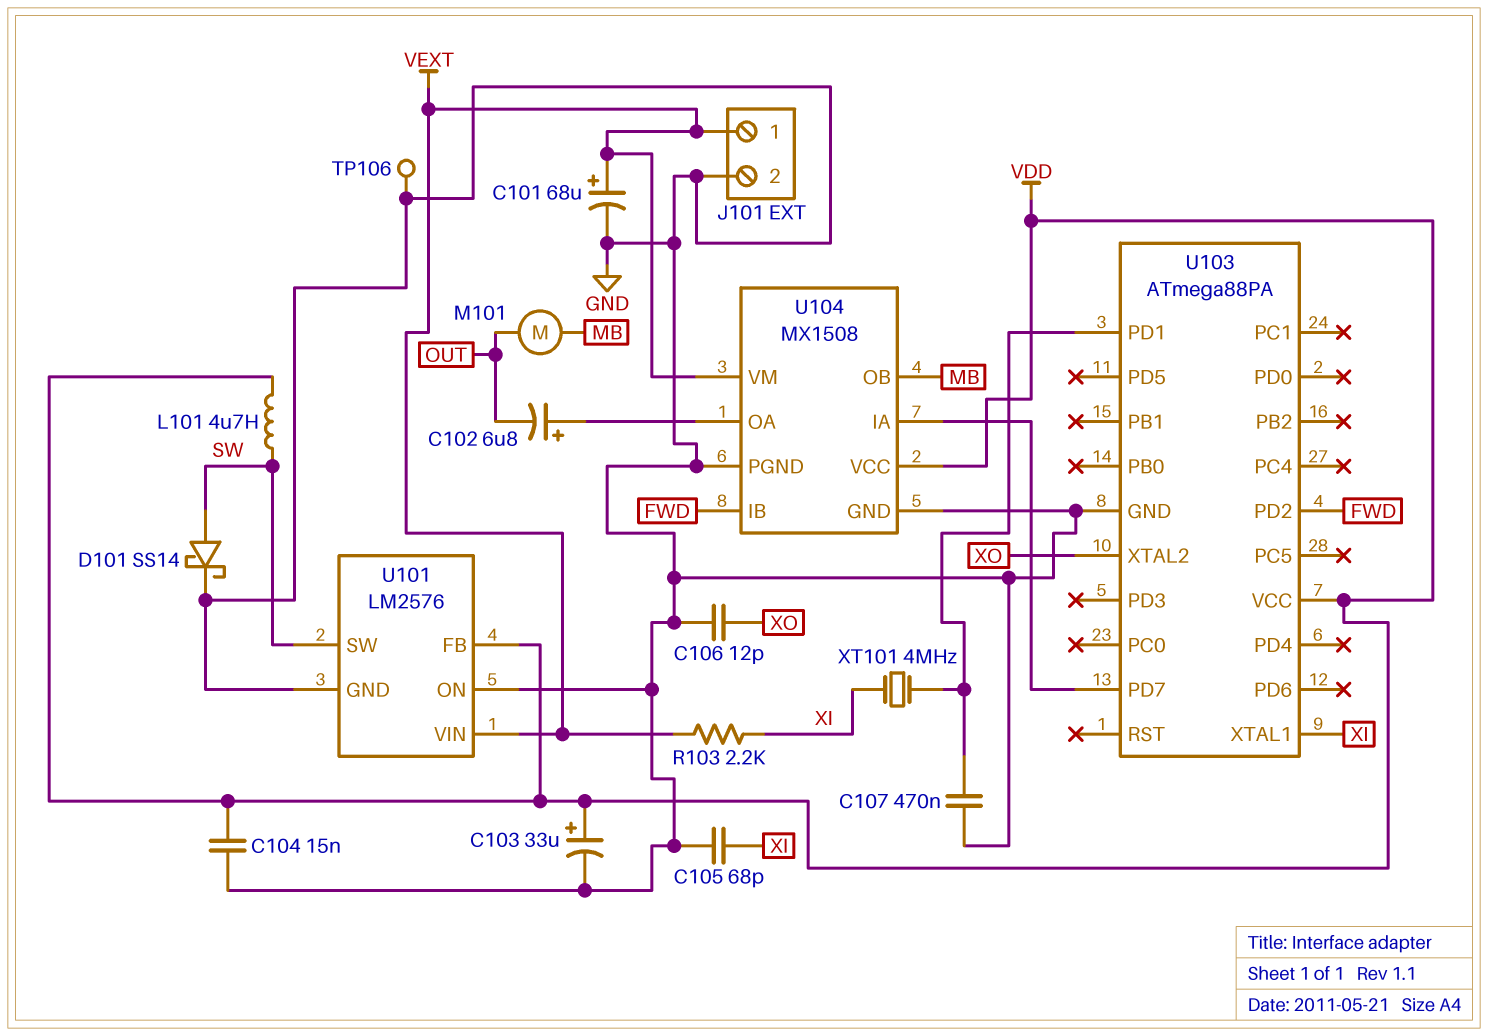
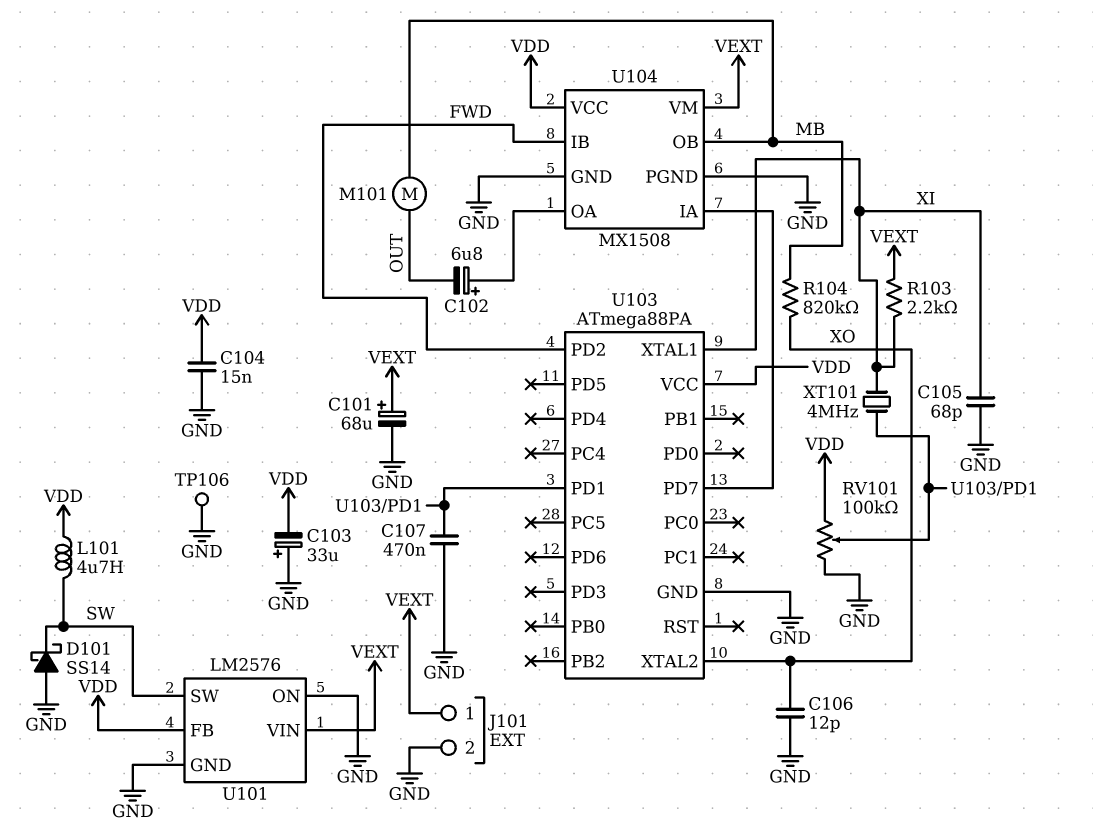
C103: 33uF (plus VDD, minus GND) -> 33uF (plus GND, minus VDD)
D101: schottky SS14 (A SW, K GND) -> schottky SS14 (A GND, K SW)
R104: none -> 820k (MB, XO)
RV101: none -> 100k (GND, VDD, wiper U103/PD1)

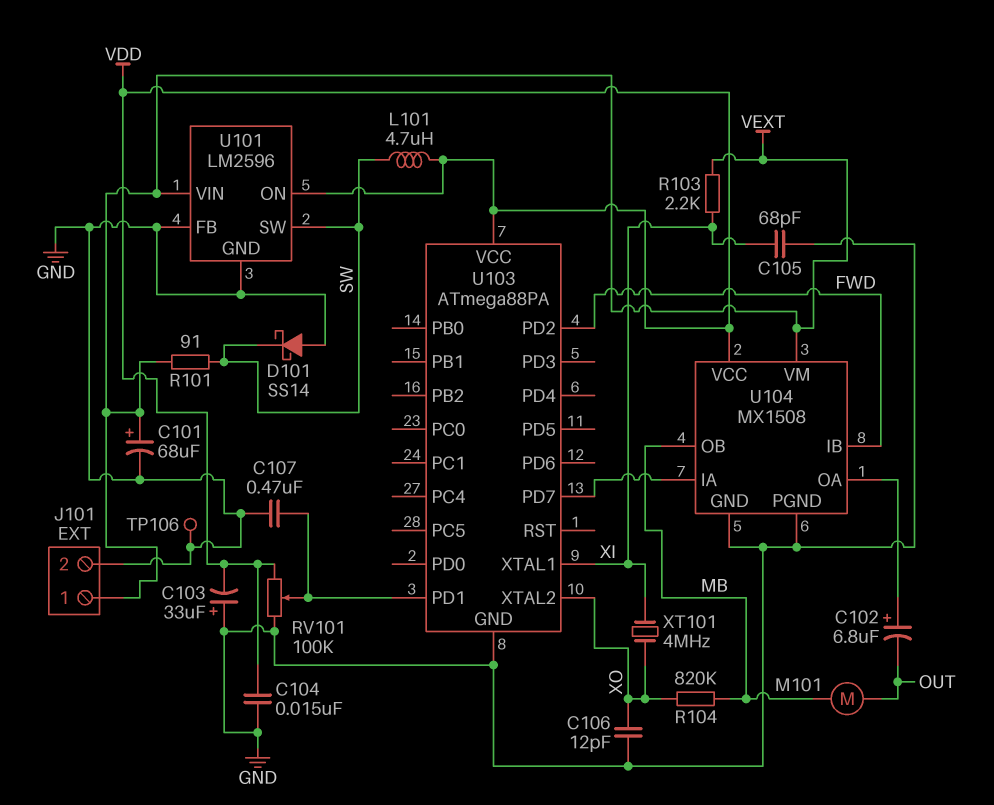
R101: none -> 91 (SW, VEXT)
U101: LM2576 -> LM2596
U101 pin FB: VDD -> GND
U101 pin ON: GND -> VDD
XT101: 4MHz (U103/PD1, XI) -> 4MHz (XI, XO)

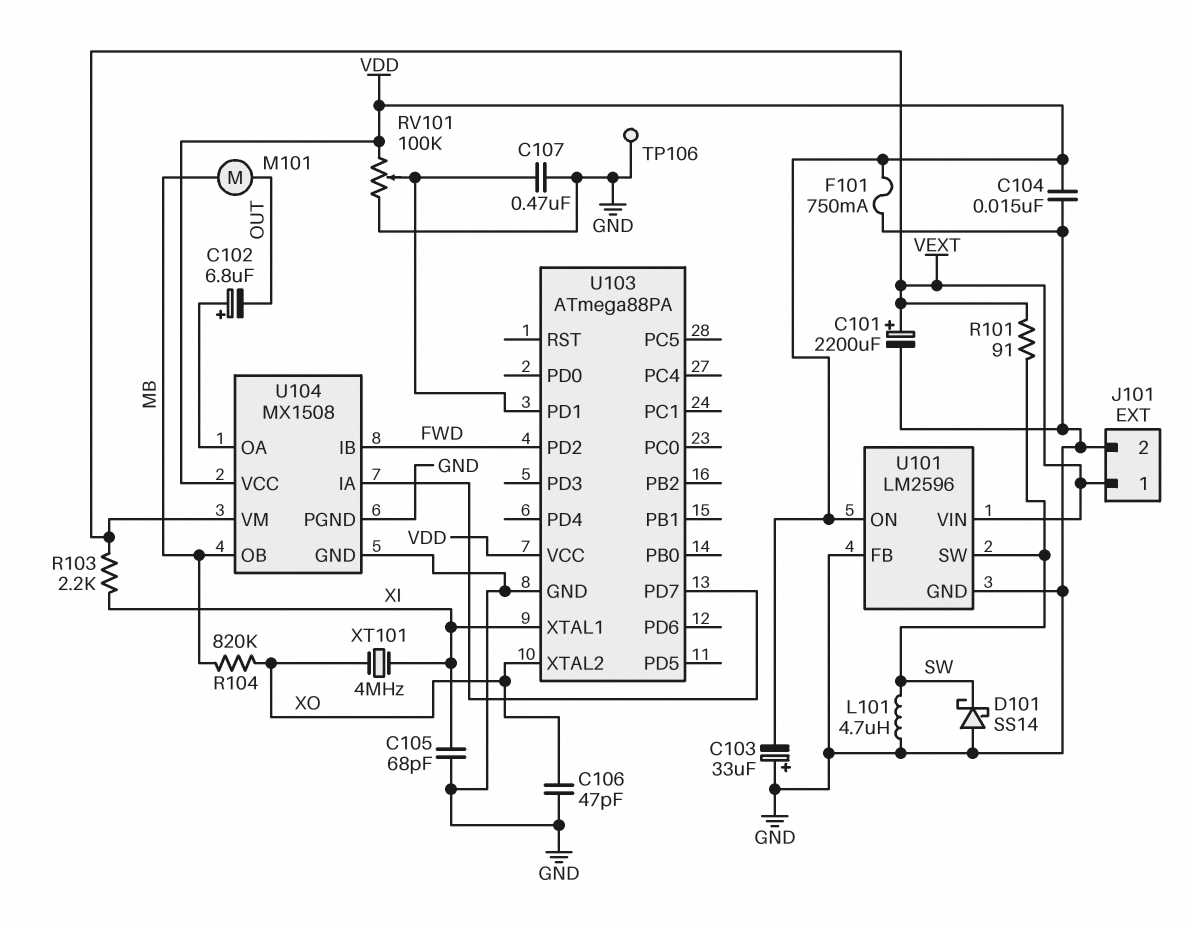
C101: 68uF (plus VEXT, minus GND) -> 2200uF (plus VEXT, minus GND)
C106: 12pF (GND, XO) -> 47pF (GND, XO)
F101: none -> 750mA (GND, VDD)
L101: 4.7uH (SW, VDD) -> 4.7uH (GND, SW)

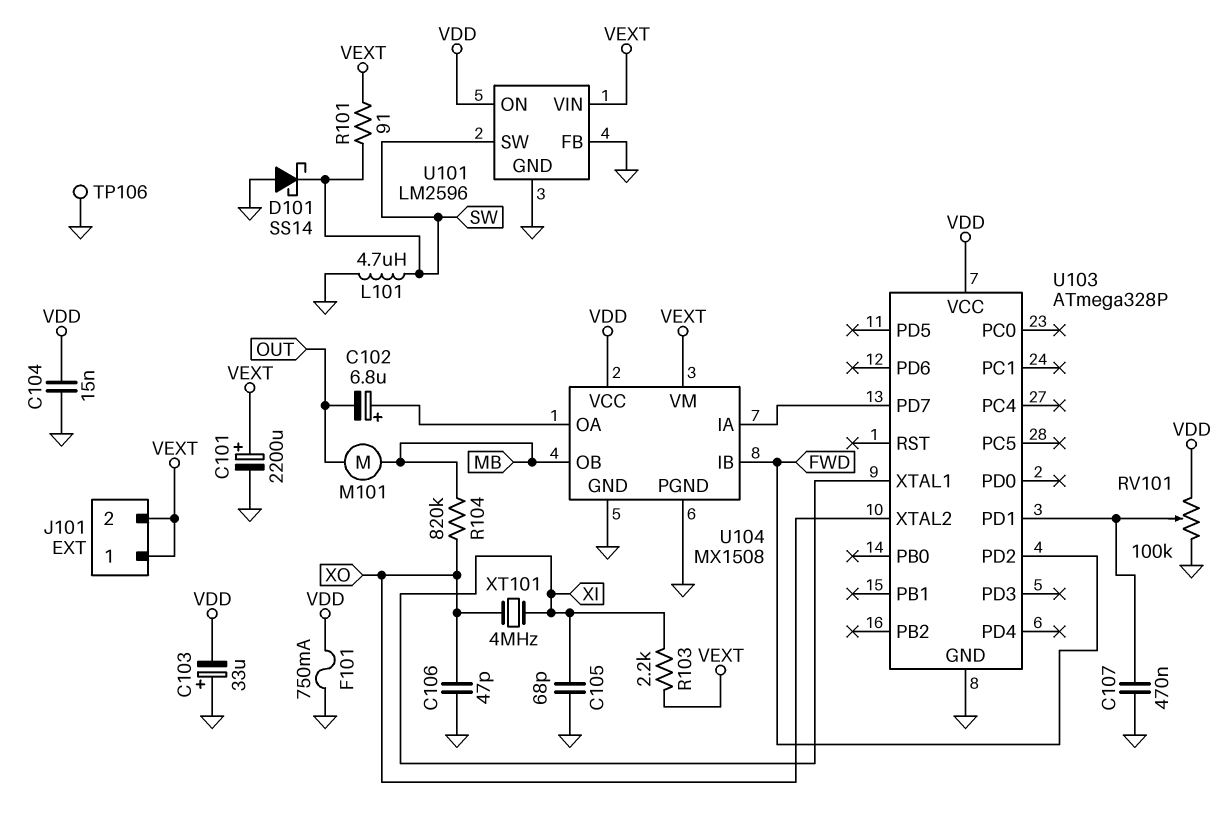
J101 pin 2: GND -> VEXT
U103: ATmega88PA -> ATmega328P

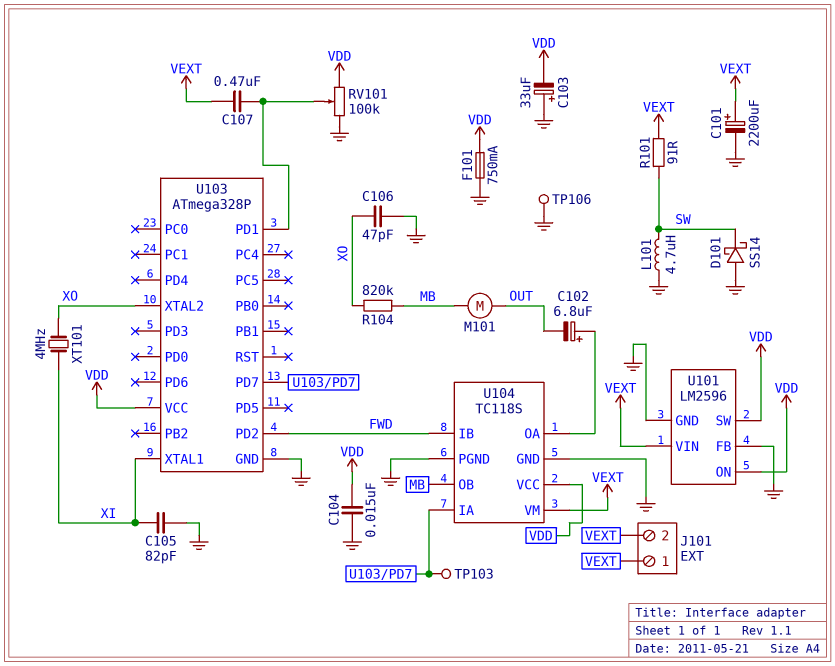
C105: 68pF (GND, XI) -> 82pF (GND, XI)
C107: 470nF (GND, U103/PD1) -> 470nF (U103/PD1, VEXT)
R103: 2.2k (VEXT, XI) -> none
TP103: none -> test point (U103/PD7)
U101 pin SW: SW -> VDD
U104: MX1508 -> TC118S

